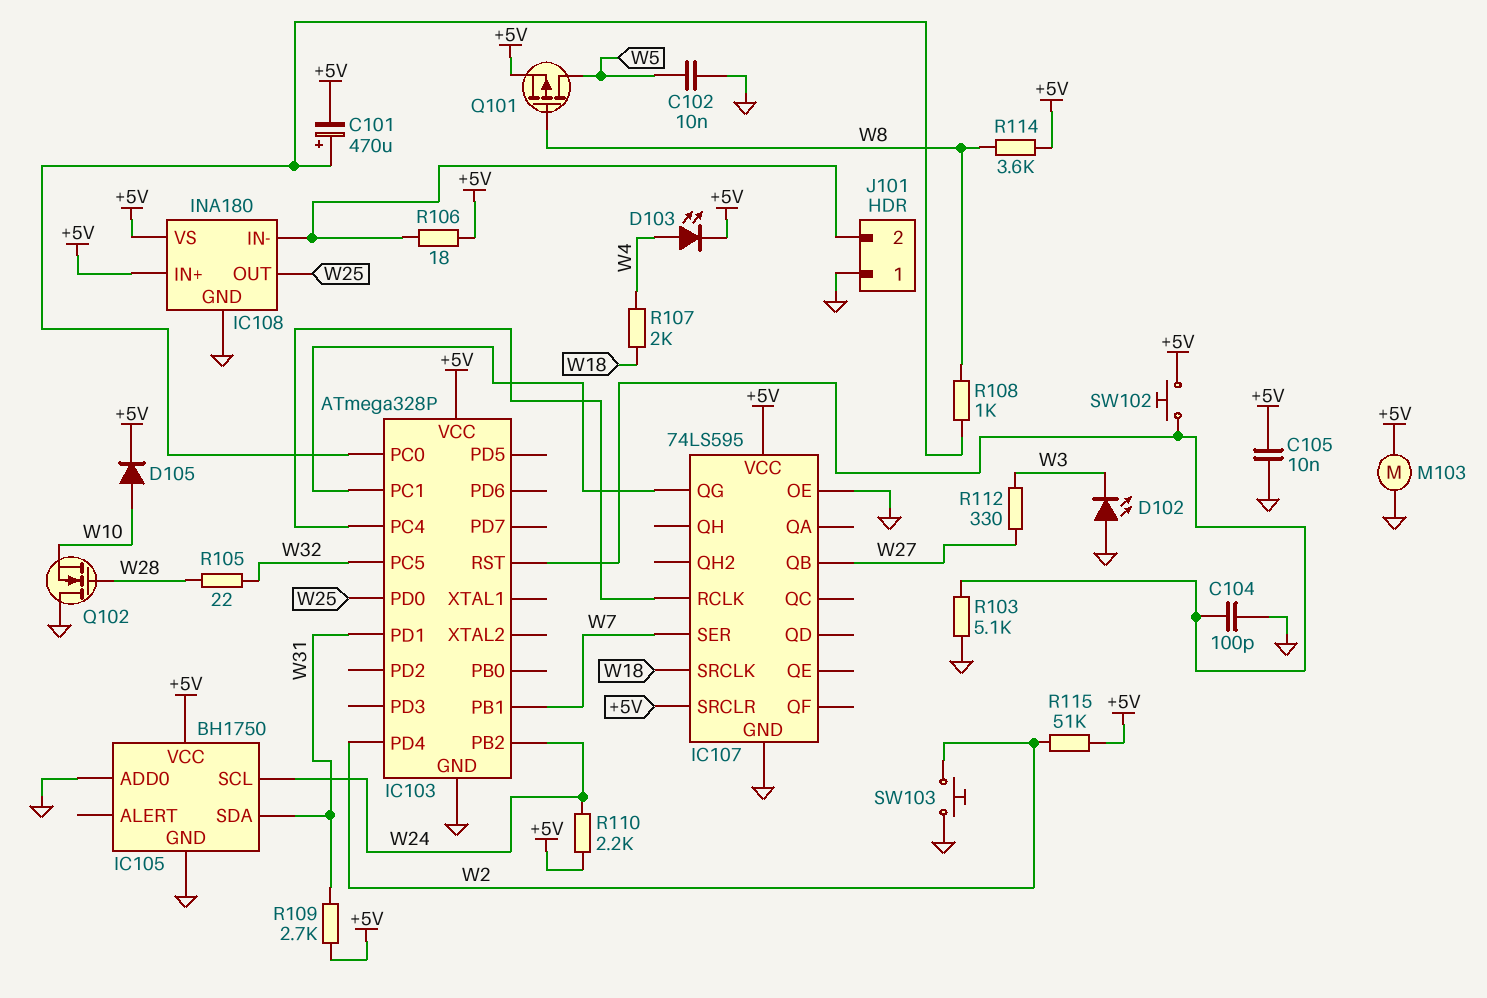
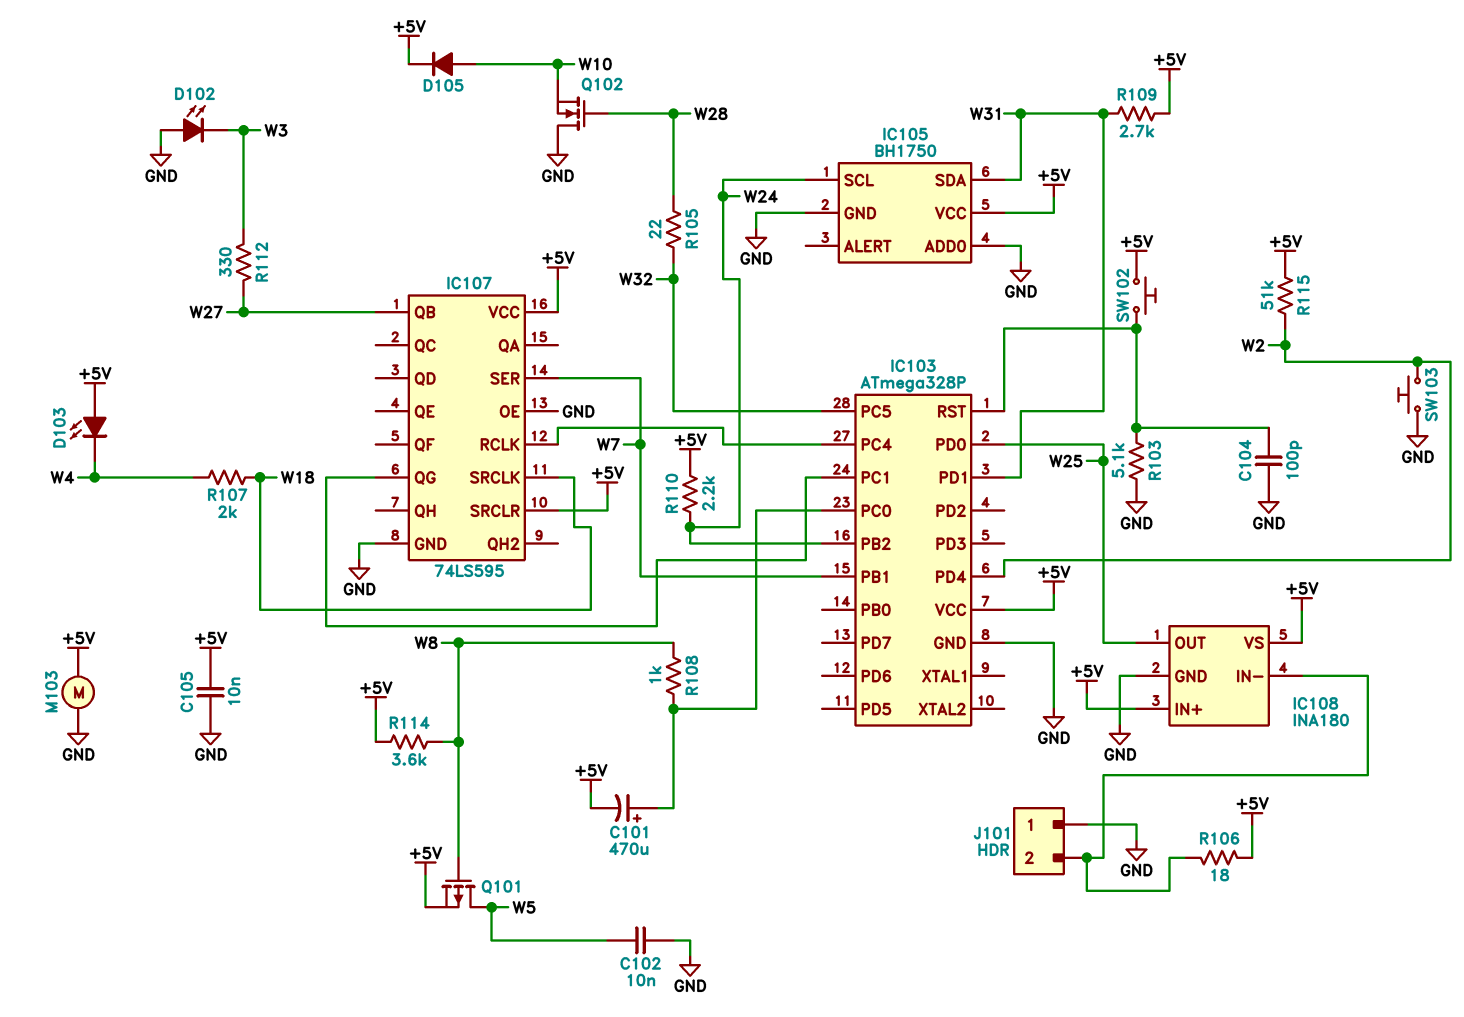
D103: LED (A W4, K +5V) -> LED (A +5V, K W4)

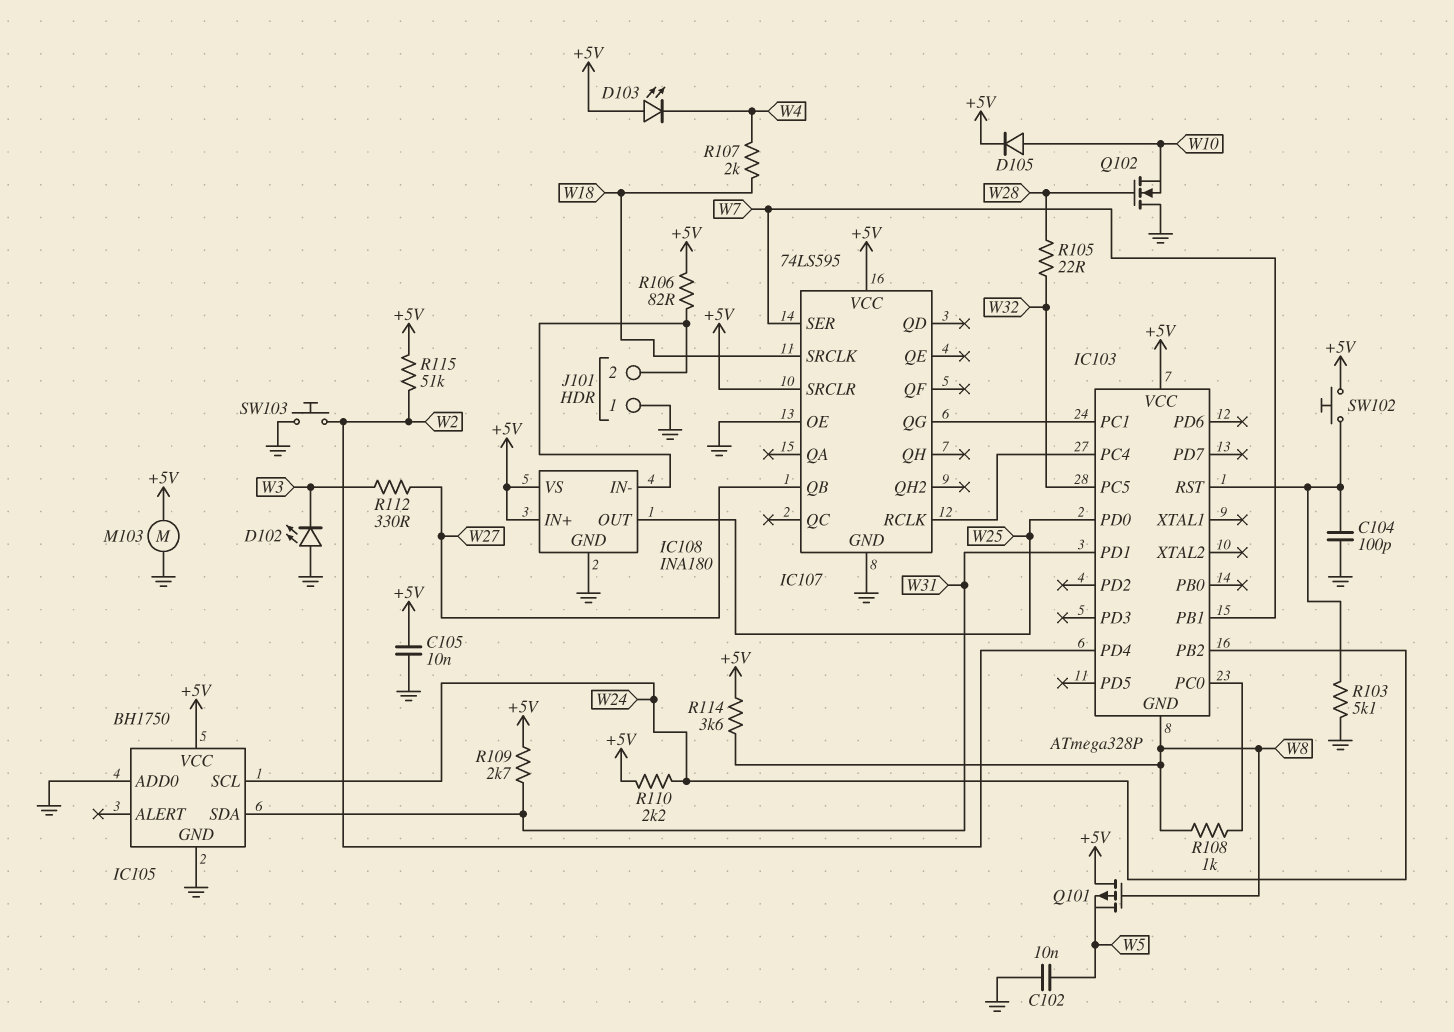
C101: 470uF (plus IC103/PC0, minus +5V) -> none
IC103 pin GND: GND -> W8
Q101: PMOS (G W8, D W5, S +5V) -> PMOS (G W8, D +5V, S W5)
R106: 18 (+5V, IC108/IN-) -> 82 (+5V, IC108/IN-)

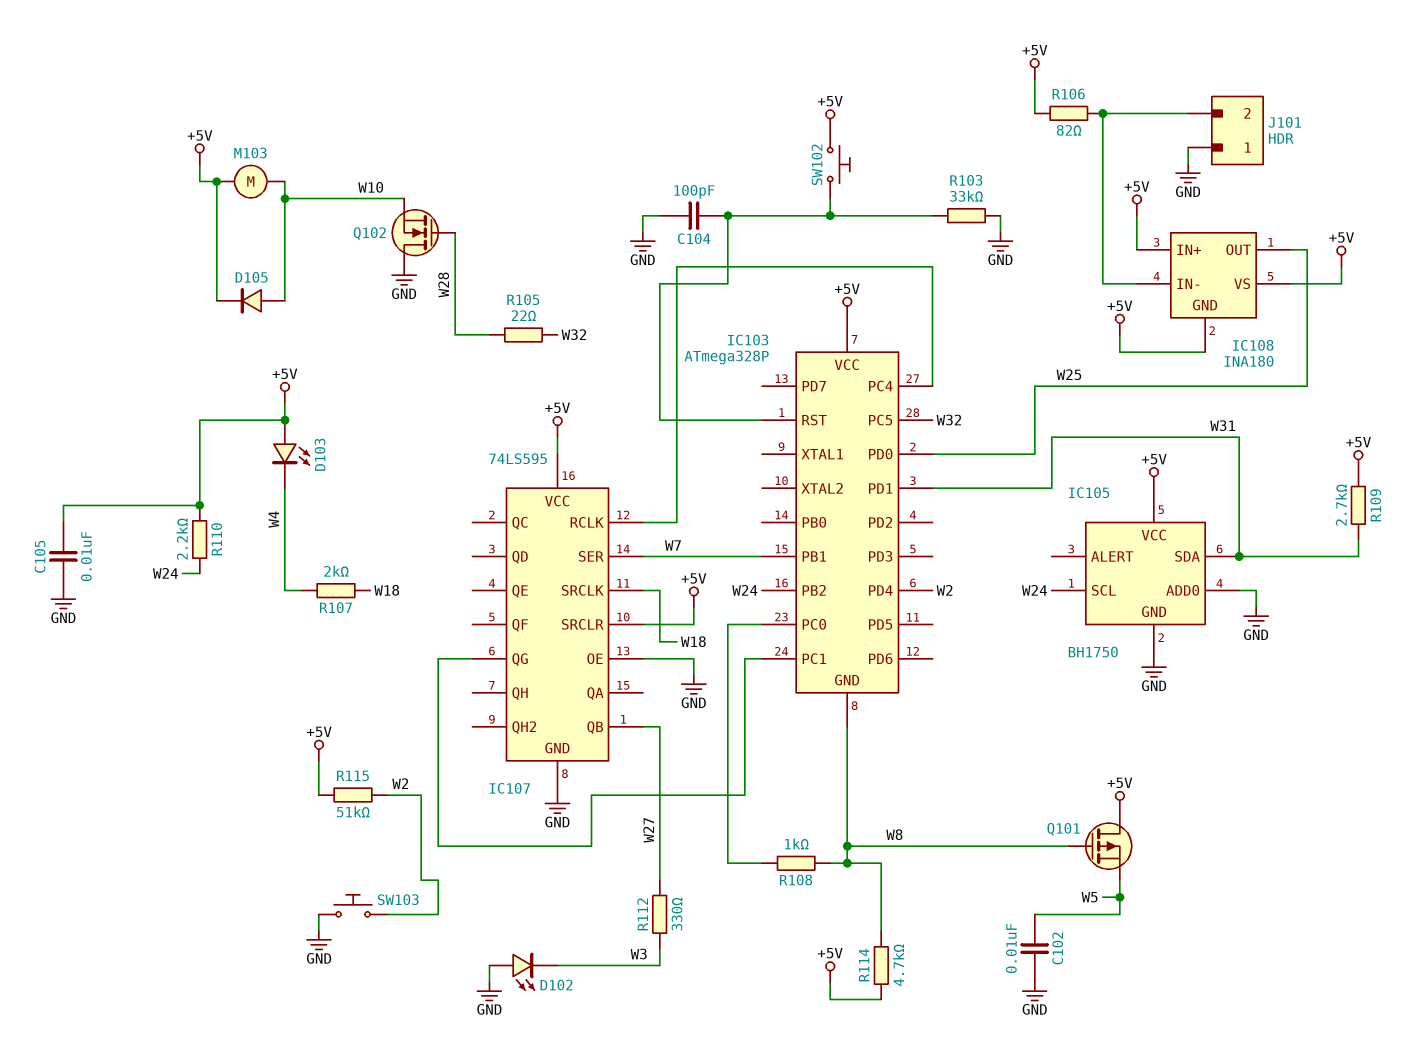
IC108 pin GND: GND -> +5V
M103: motor (+5V, GND) -> motor (+5V, W10)
R103: 5.1k (GND, IC103/RST) -> 33k (GND, IC103/RST)
R114: 3.6k (+5V, W8) -> 4.7k (+5V, W8)

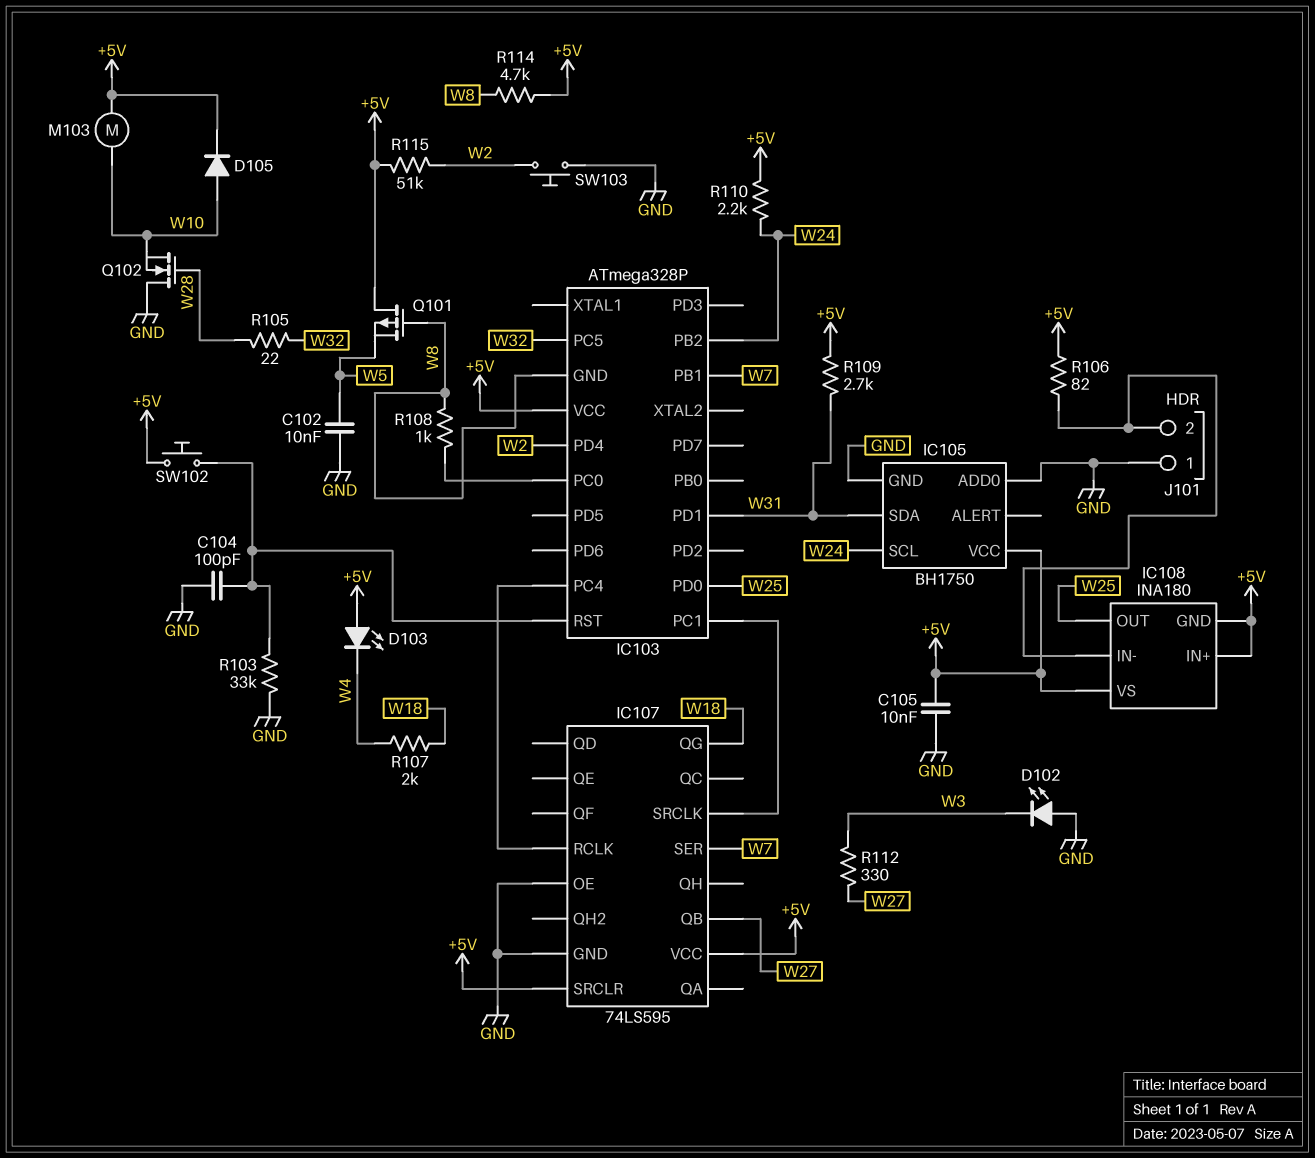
IC107 pin QG: IC103/PC1 -> W18
IC107 pin SRCLK: W18 -> IC103/PC1

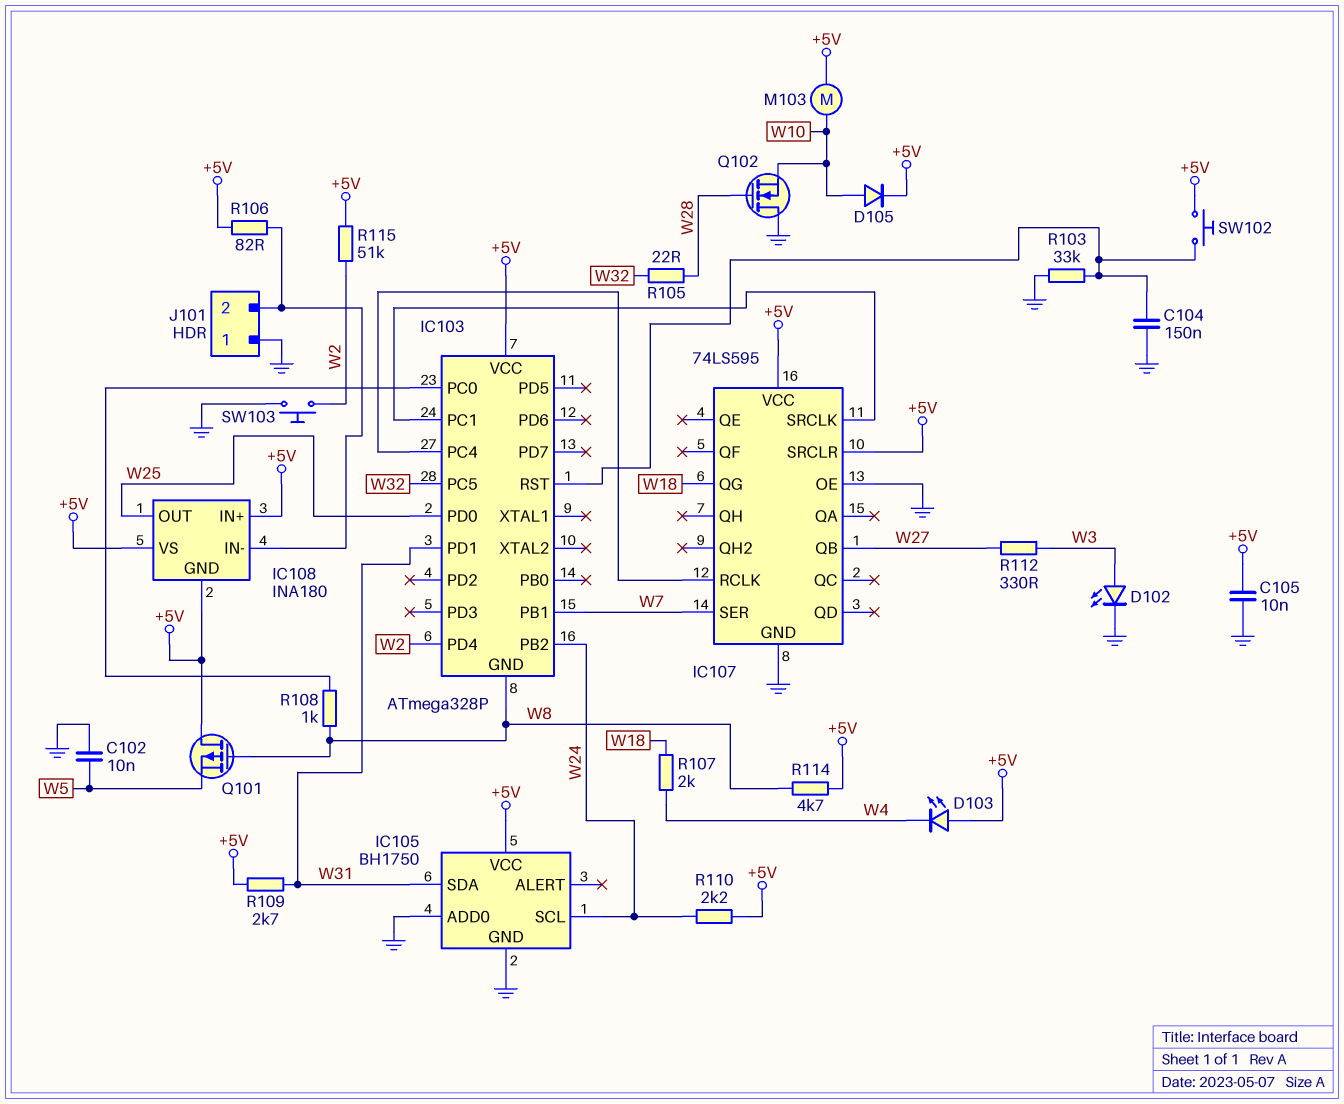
C104: 100pF (GND, IC103/RST) -> 150nF (GND, IC103/RST)
D102: LED (A GND, K W3) -> LED (A W3, K GND)

